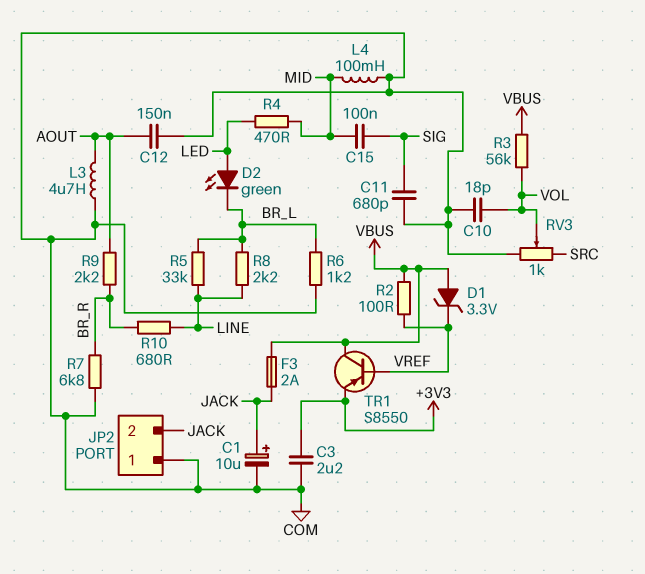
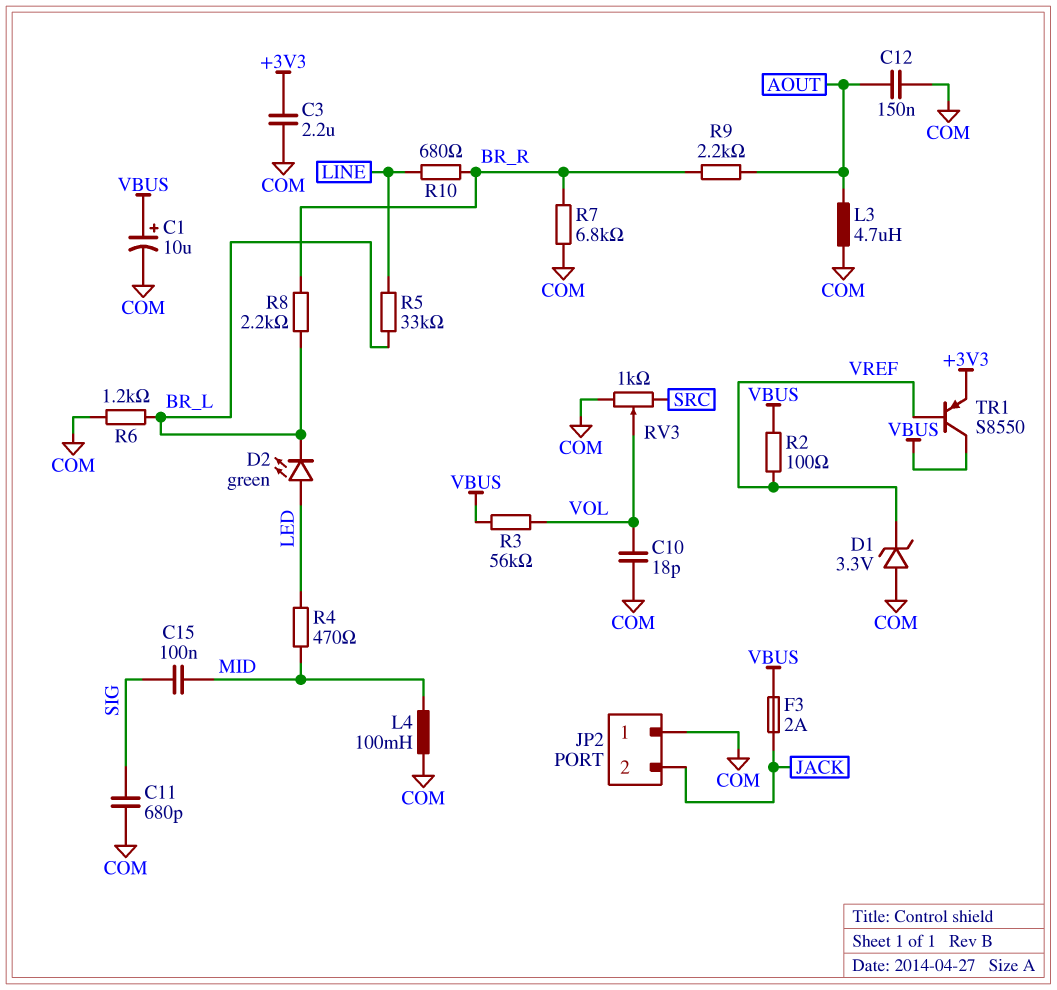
C1: 10uF (plus JACK, minus COM) -> 10uF (plus VBUS, minus COM)
D1: zener 3.3V (A VBUS, K VREF) -> zener 3.3V (A COM, K VREF)
R8: 2.2k (BR_L, LINE) -> 2.2k (BR_L, BR_R)

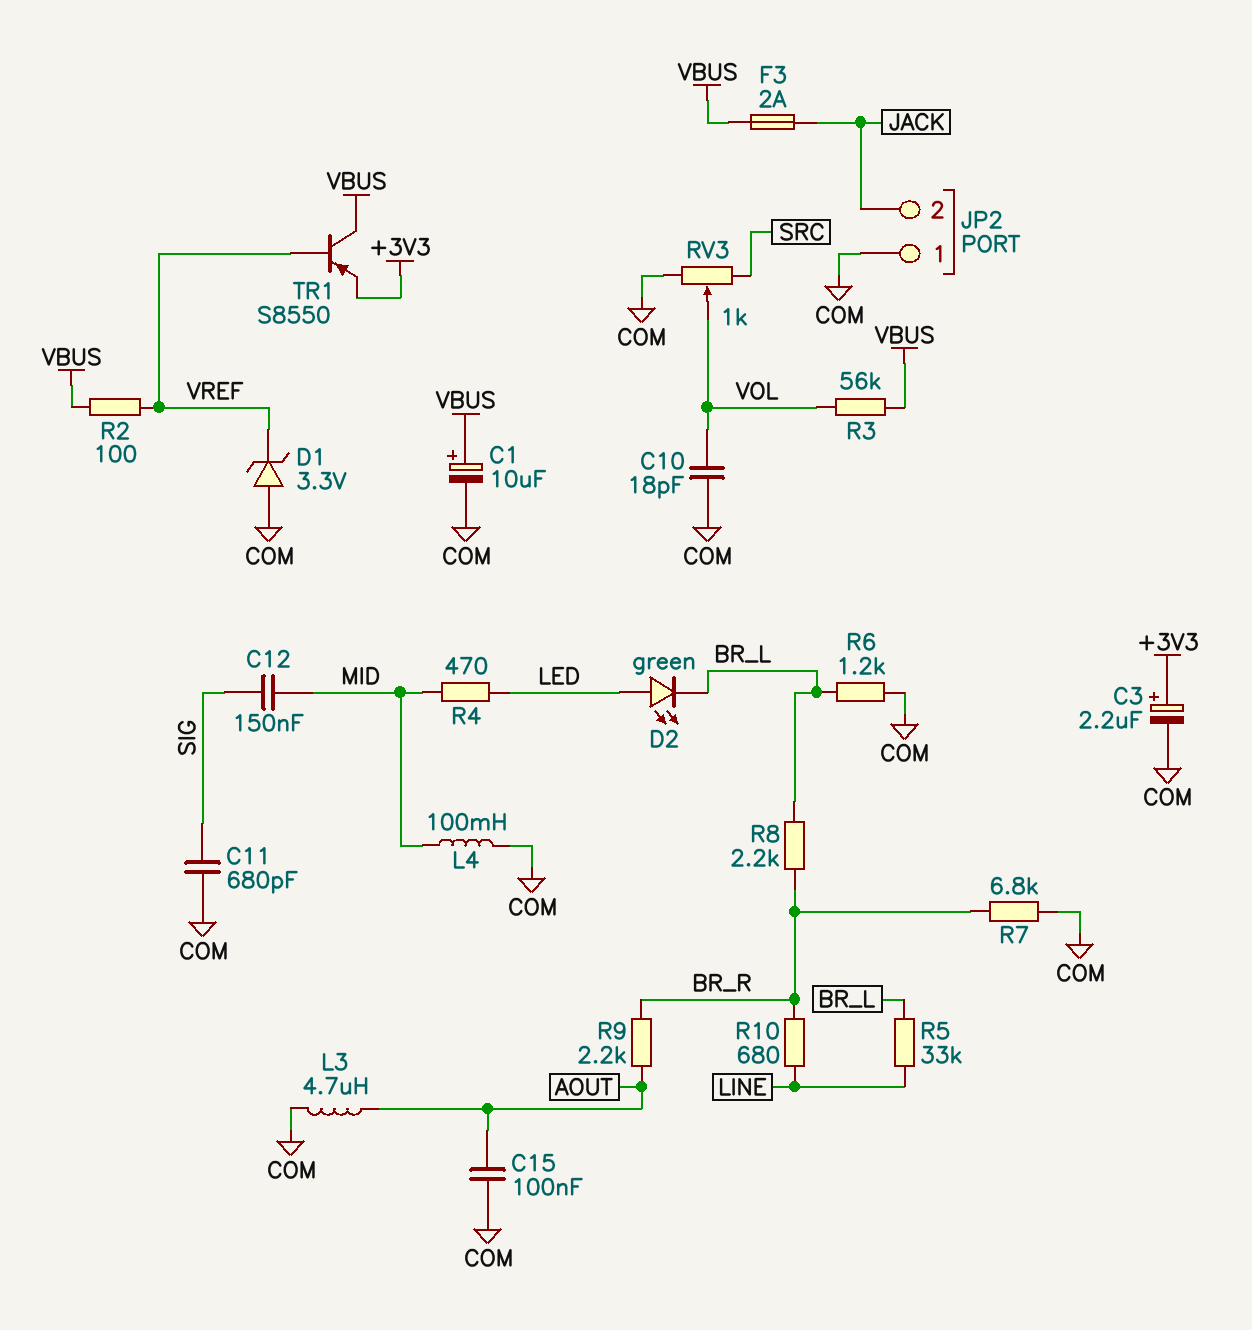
C3: 2.2uF (+3V3, COM) -> 2.2uF (plus +3V3, minus COM)
C12: 150nF (AOUT, COM) -> 150nF (MID, SIG)
C15: 100nF (MID, SIG) -> 100nF (AOUT, COM)

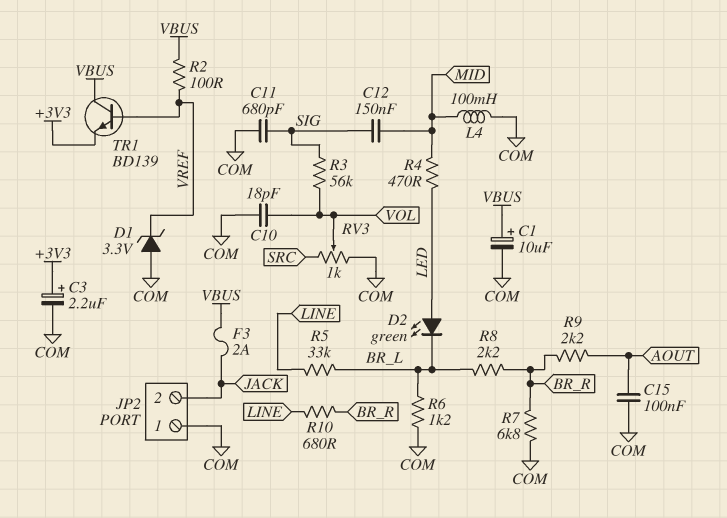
L3: 4.7uH (AOUT, COM) -> none
R3: 56k (VBUS, VOL) -> 56k (SIG, VOL)
TR1: PNP S8550 (B VREF, C VBUS, E +3V3) -> NPN BD139 (B VREF, C VBUS, E +3V3)

